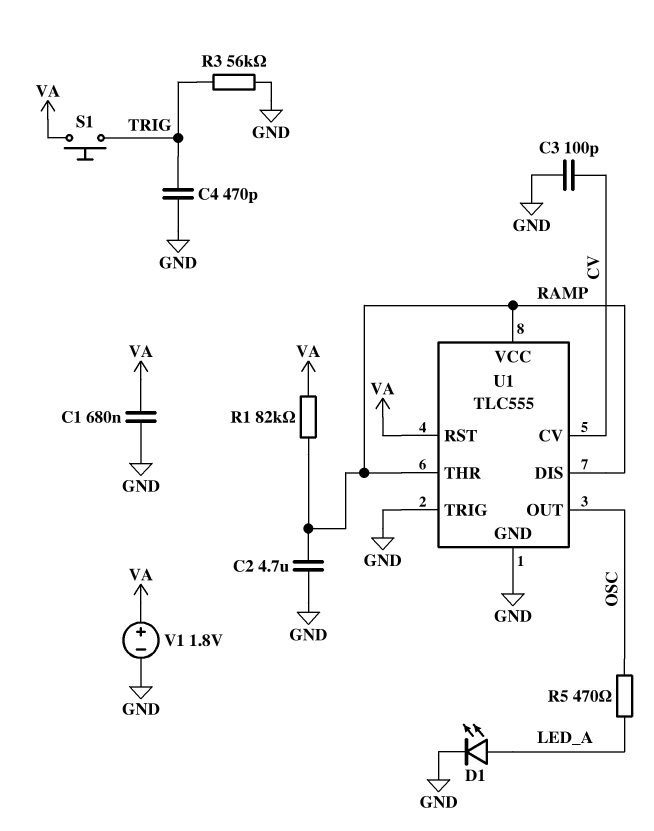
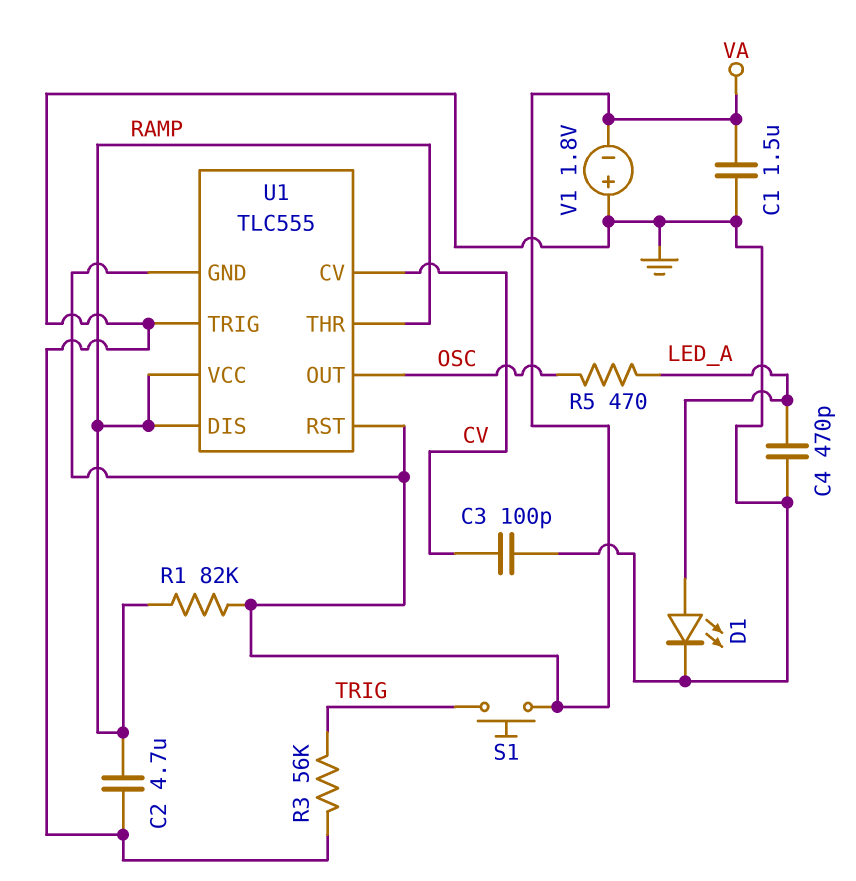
C1: 680nF (GND, VA) -> 1.5uF (GND, VA)
C4: 470pF (GND, TRIG) -> 470pF (GND, LED_A)
U1 pin GND: GND -> VA
V1: 1.8V (plus VA, minus GND) -> 1.8V (plus GND, minus VA)

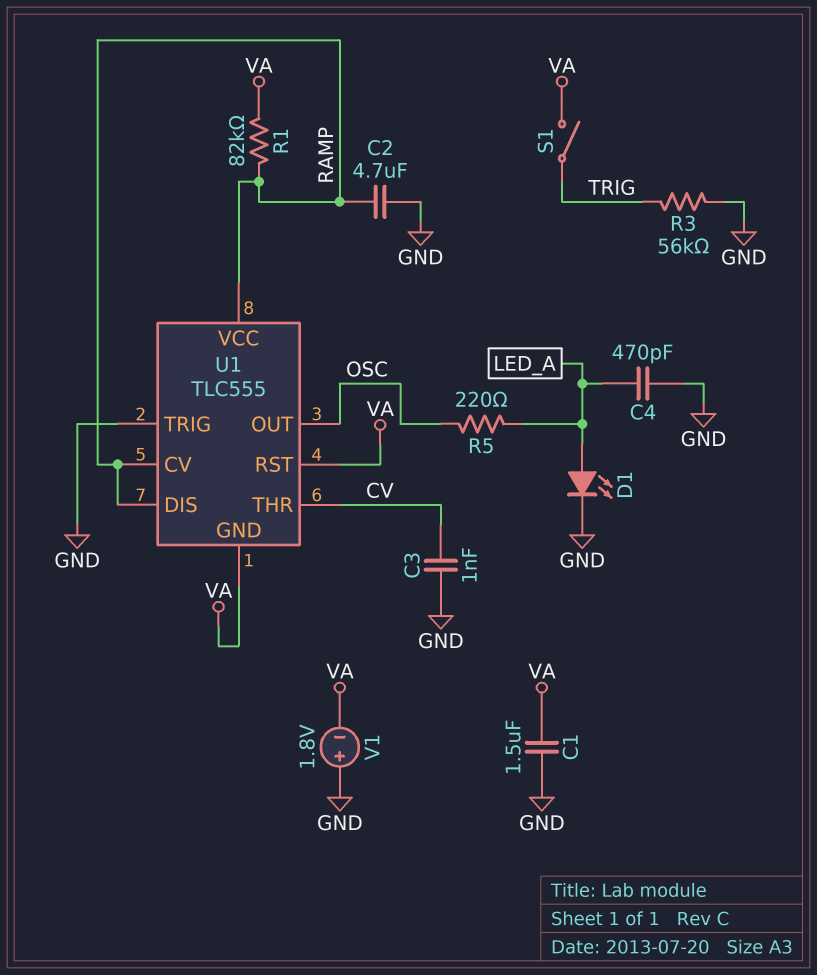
C3: 100pF (CV, GND) -> 1nF (CV, GND)
R5: 470 (LED_A, OSC) -> 220 (LED_A, OSC)
S1: button (TRIG, VA) -> switch (TRIG, VA)
U1 pin CV: CV -> RAMP
U1 pin THR: RAMP -> CV

